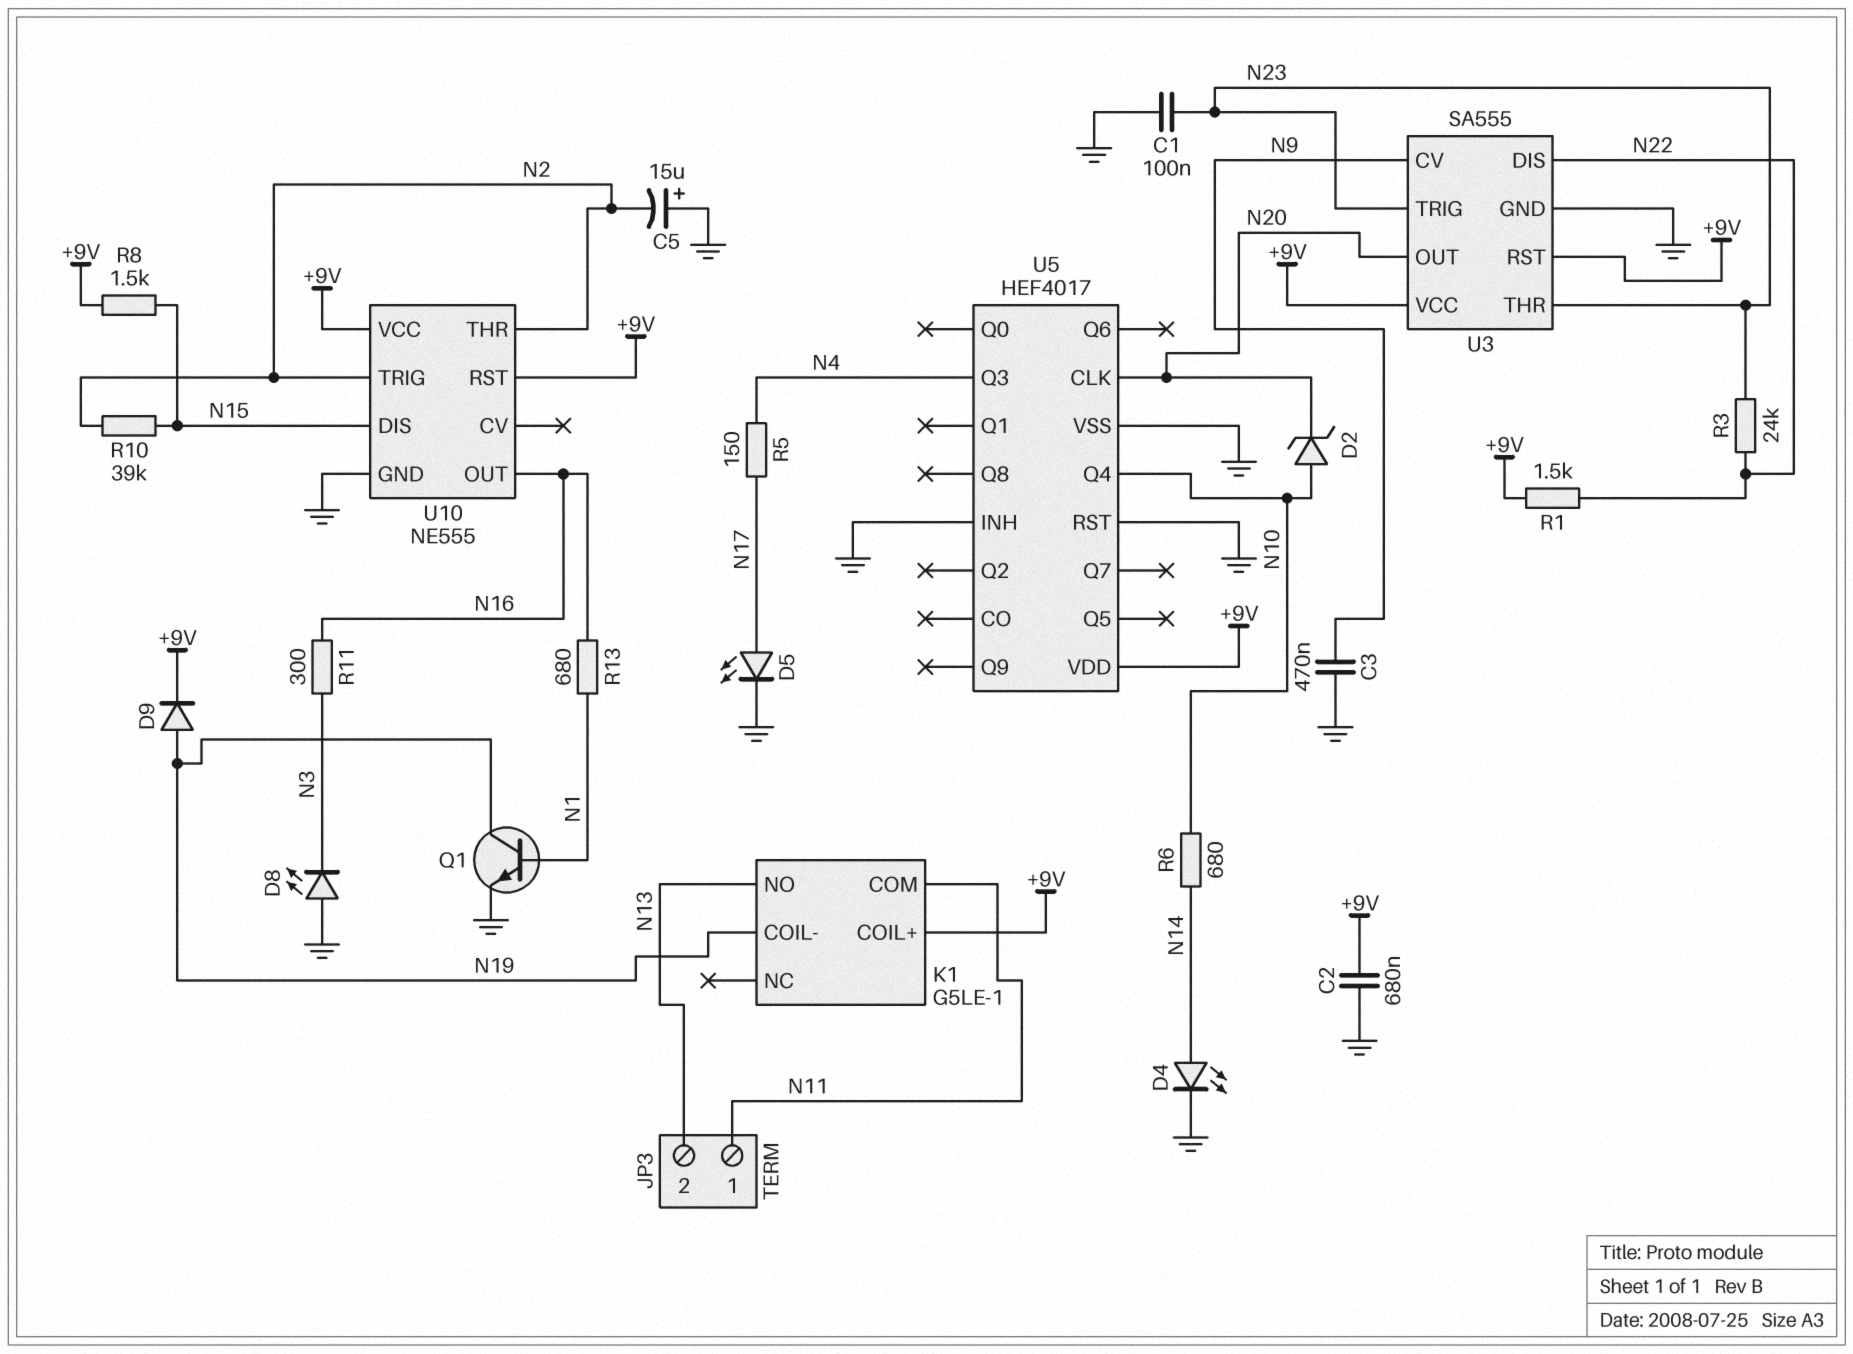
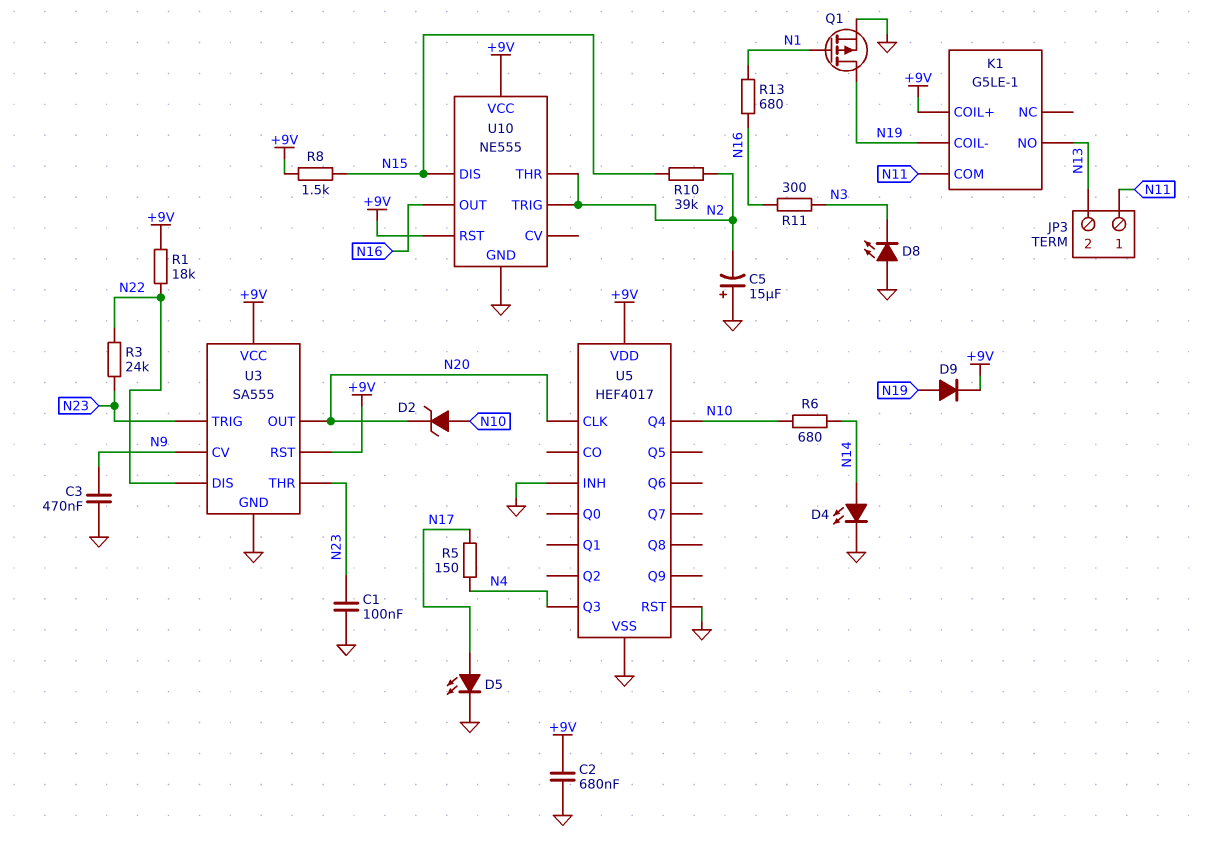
Q1: NPN (B N1, C N19, E GND) -> PMOS (G N1, D N19, S GND)
R1: 1.5k (+9V, N22) -> 18k (+9V, N22)

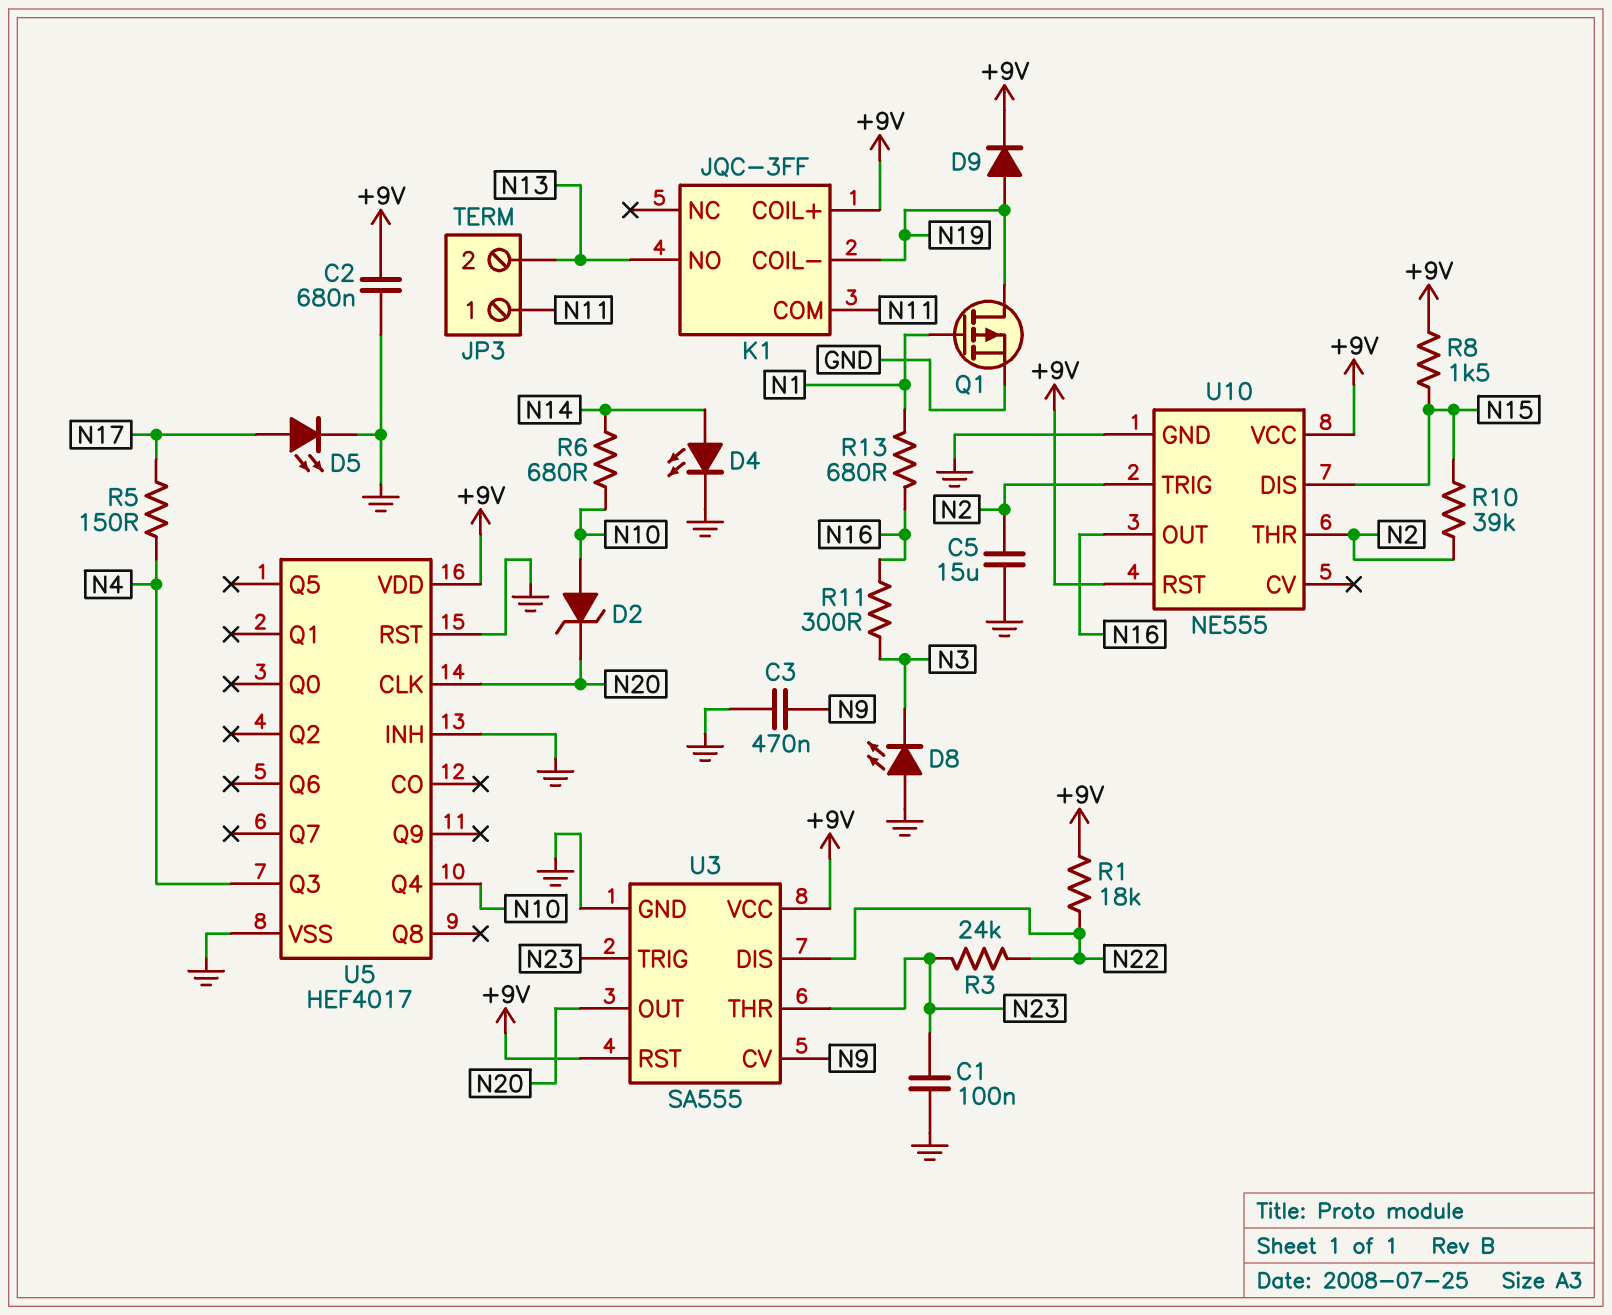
C5: 15uF (plus GND, minus N2) -> 15uF (GND, N2)
K1: G5LE-1 -> JQC-3FF

